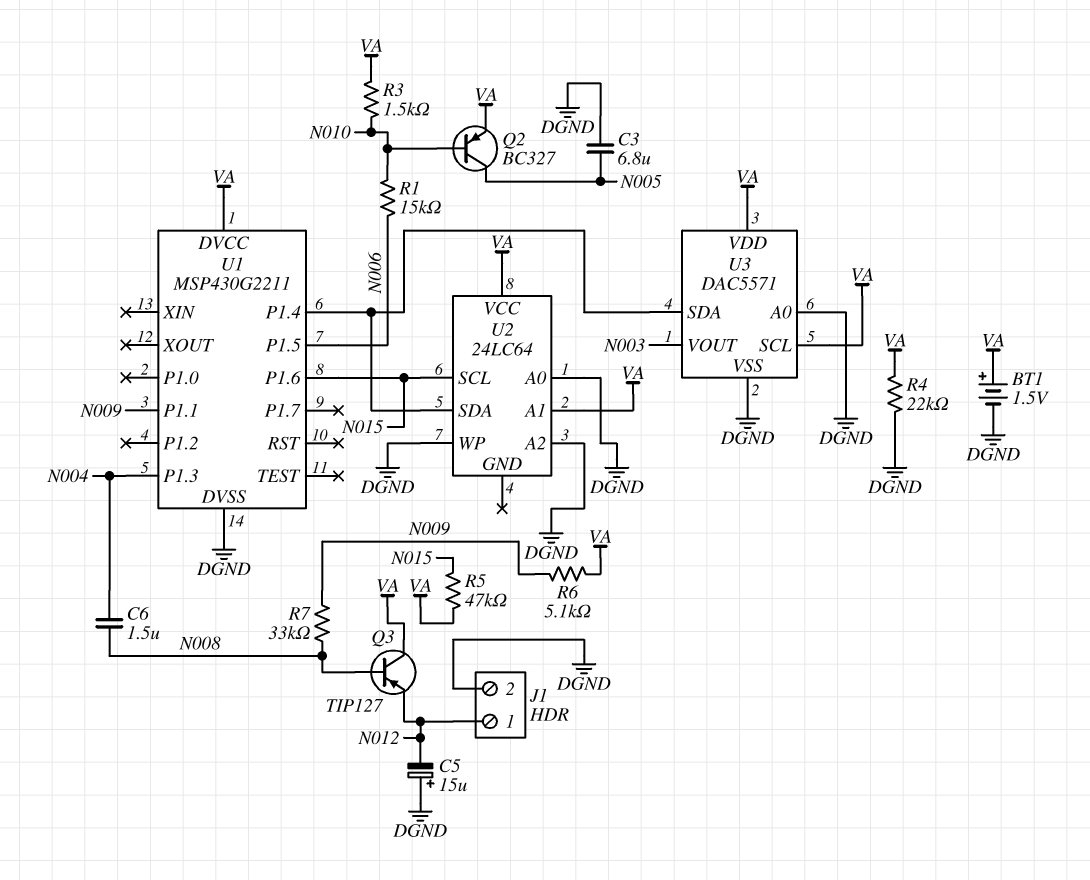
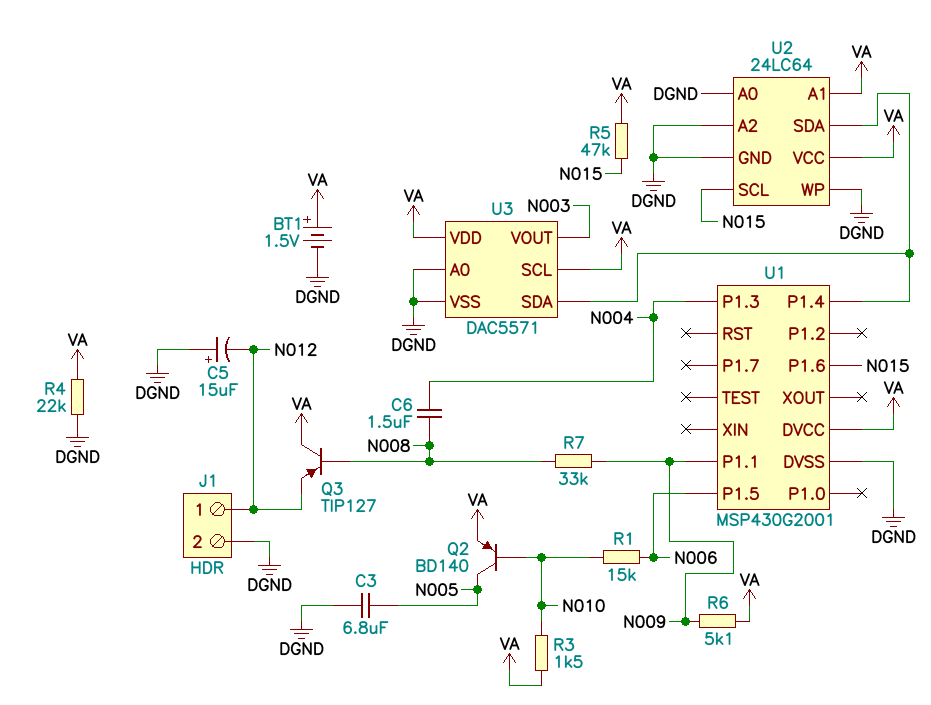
Q2: PNP BC327 (B N010, C N005, E VA) -> PNP BD140 (B N010, C N005, E VA)
U1: MSP430G2211 -> MSP430G2001
U2 pin GND: none -> DGND

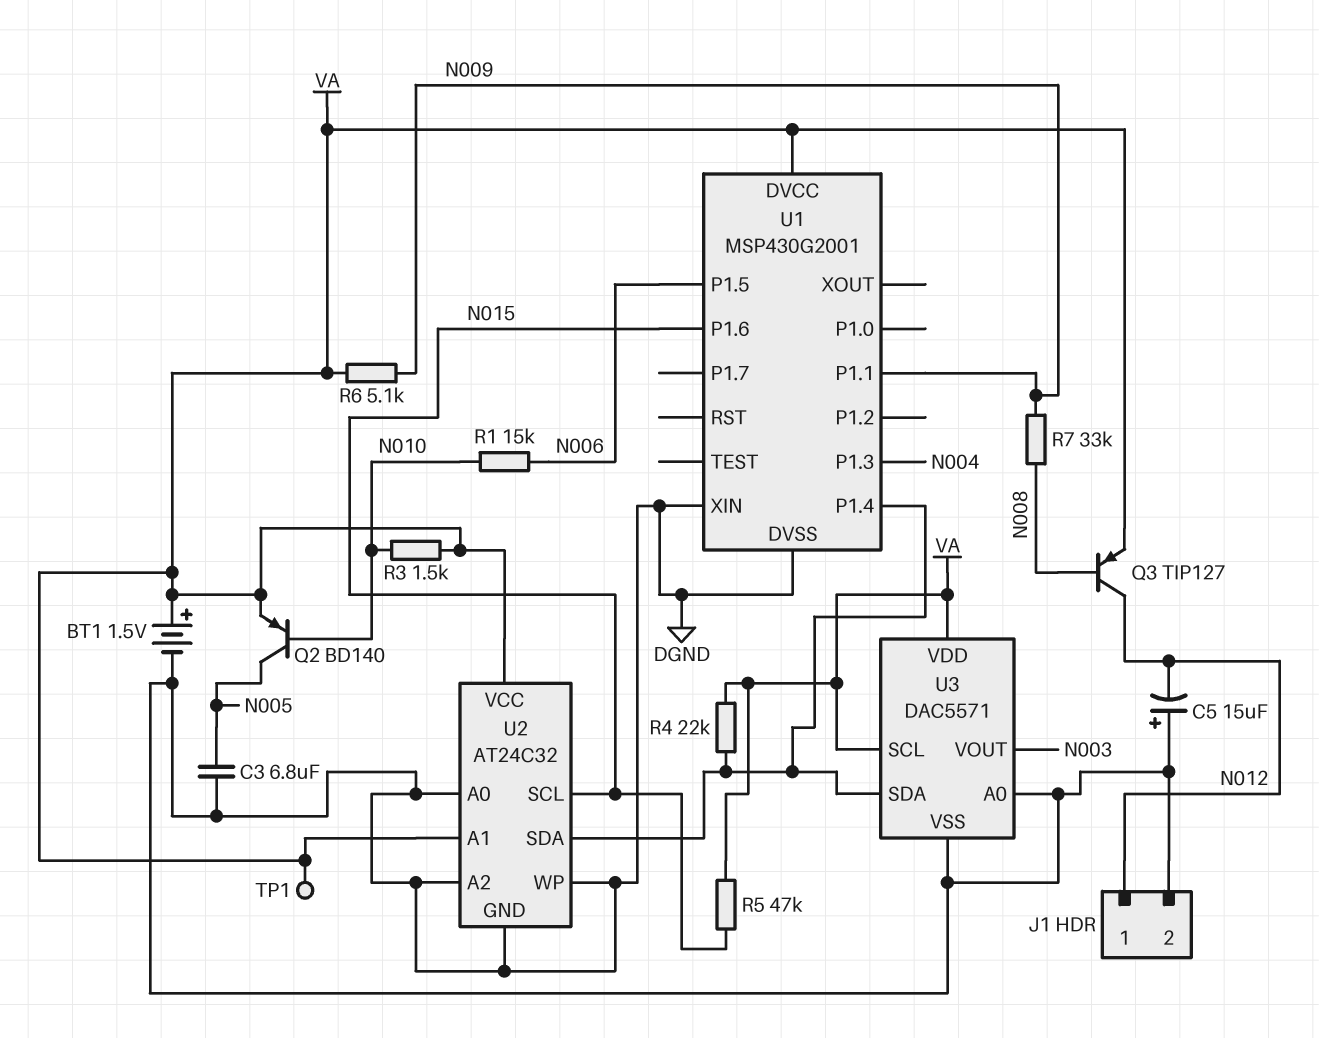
C6: 1.5uF (N004, N008) -> none
Q3: PNP TIP127 (B N008, C VA, E N012) -> PNP TIP127 (B N008, C N012, E VA)
R4: 22k (DGND, VA) -> 22k (U1/P1.4, VA)
TP1: none -> test point (VA)
U1 pin XIN: none -> DGND
U2: 24LC64 -> AT24C32

